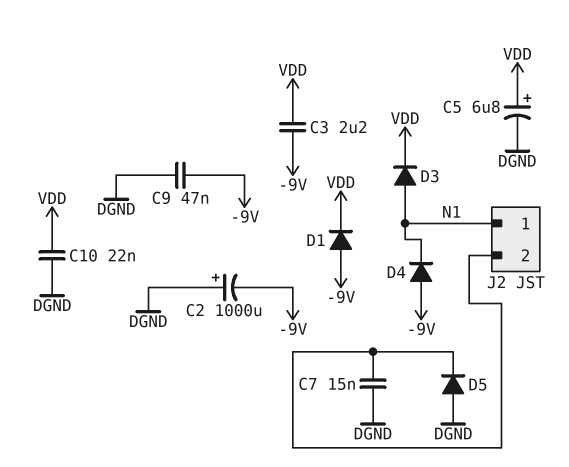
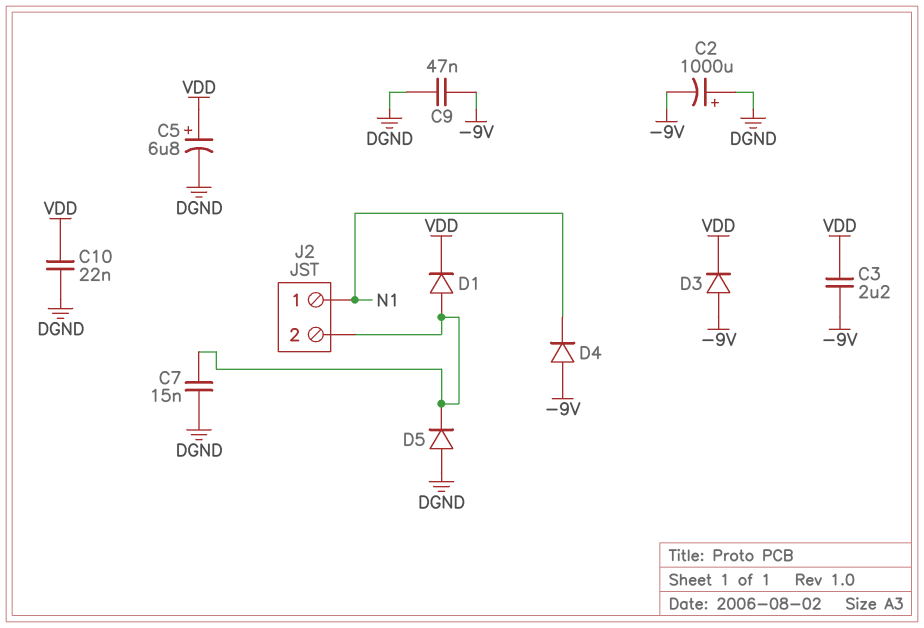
D1: diode (A -9V, K VDD) -> diode (A J2/2, K VDD)
D3: diode (A N1, K VDD) -> diode (A -9V, K VDD)

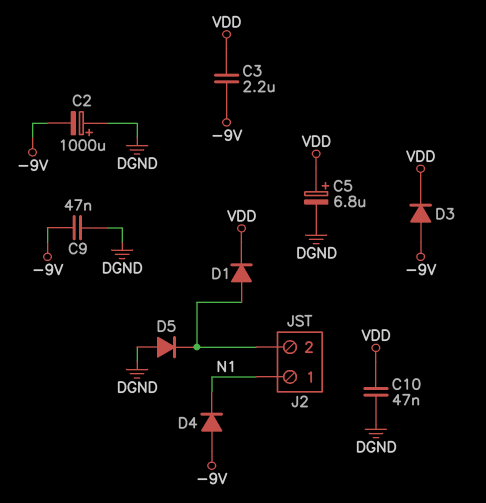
C7: 15nF (DGND, J2/2) -> none
C10: 22nF (DGND, VDD) -> 47nF (DGND, VDD)

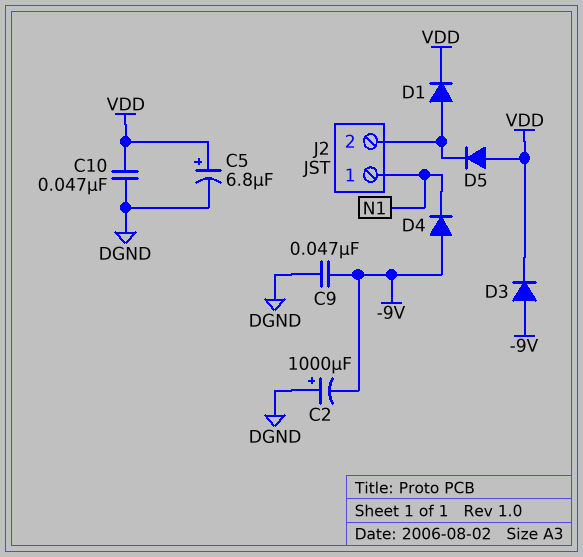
C3: 2.2uF (-9V, VDD) -> none
D5: diode (A DGND, K J2/2) -> diode (A VDD, K J2/2)

